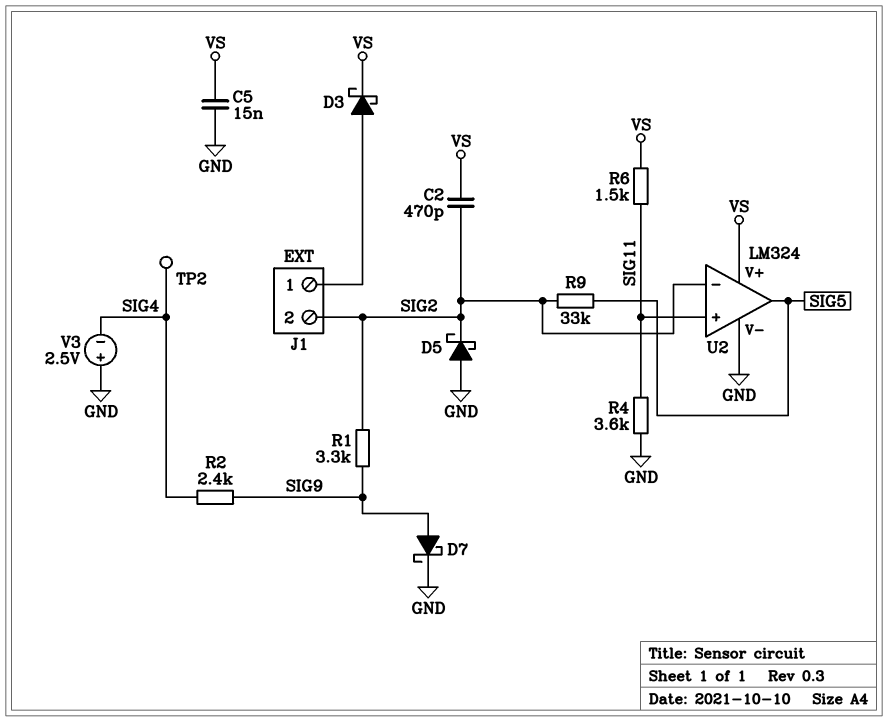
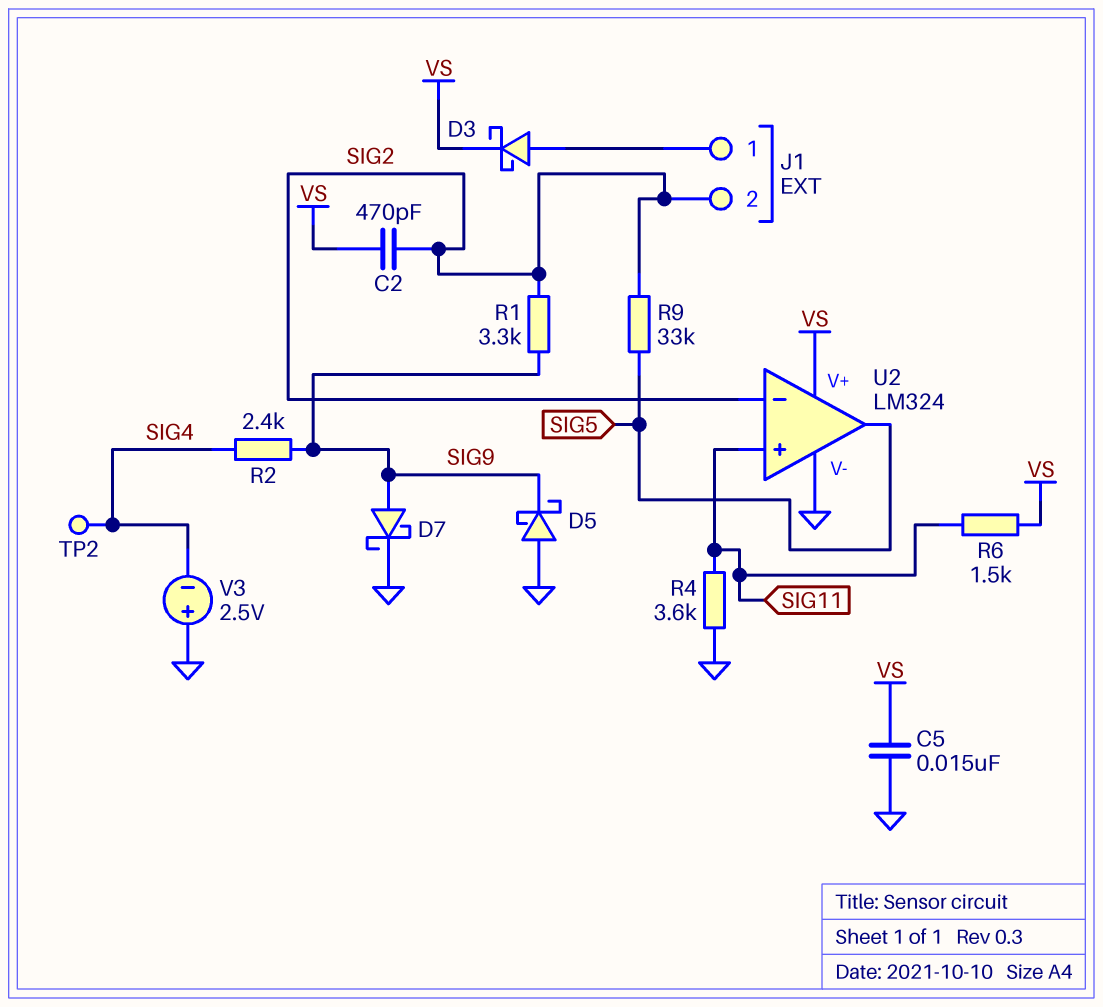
D5: schottky (A GND, K SIG2) -> schottky (A GND, K SIG9)

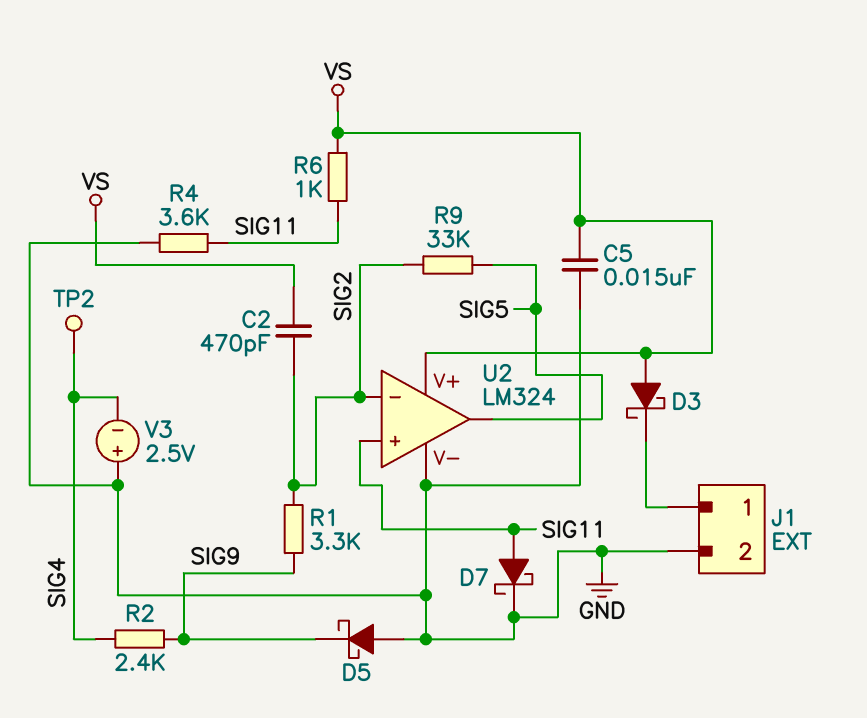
D3: schottky (A J1/1, K VS) -> schottky (A VS, K J1/1)
D7: schottky (A SIG9, K GND) -> schottky (A SIG11, K GND)
J1 pin 2: SIG2 -> GND
R6: 1.5k (SIG11, VS) -> 1k (SIG11, VS)

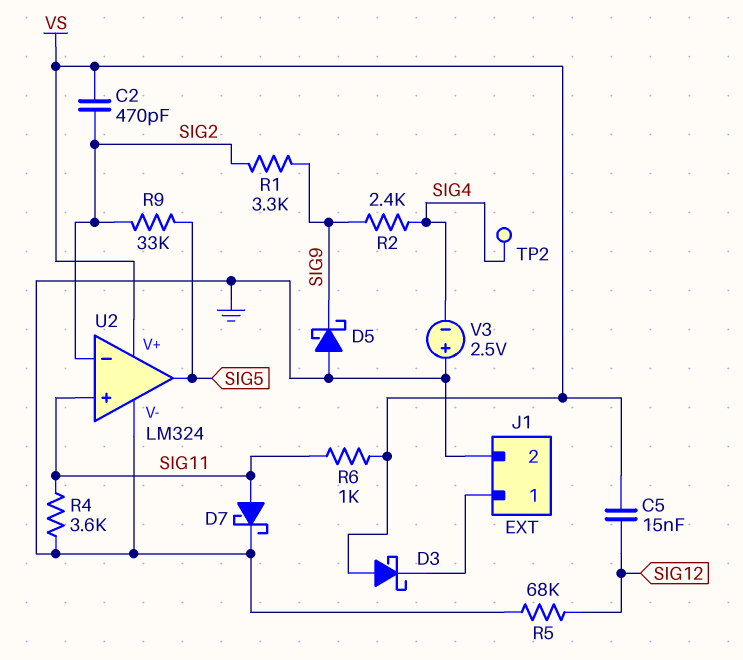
C5: 15nF (GND, VS) -> 15nF (SIG12, VS)
R5: none -> 68k (GND, SIG12)

